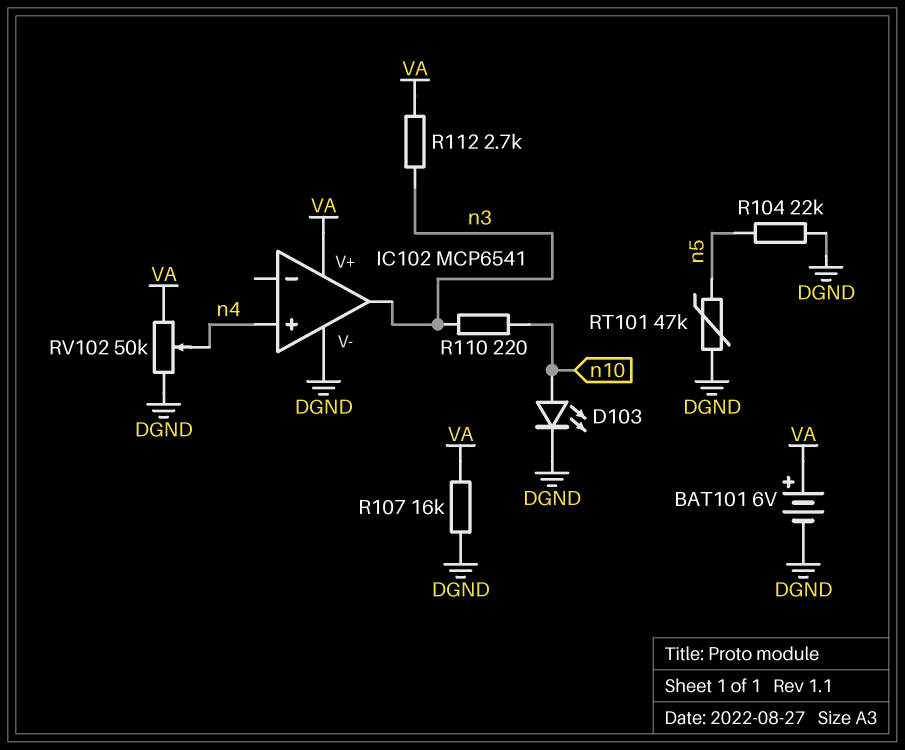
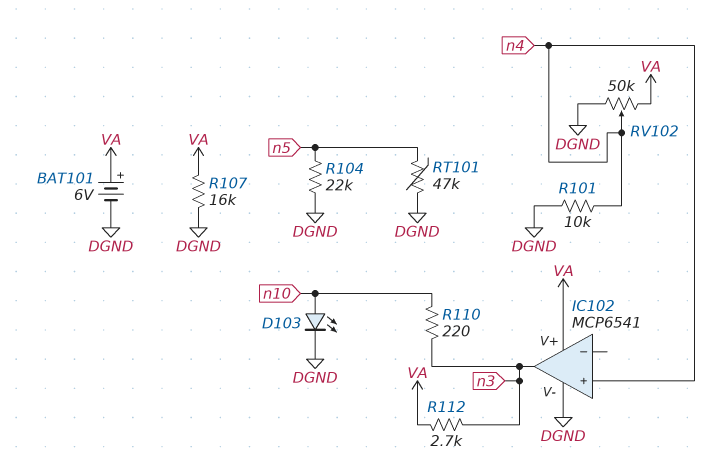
R101: none -> 10k (DGND, n4)

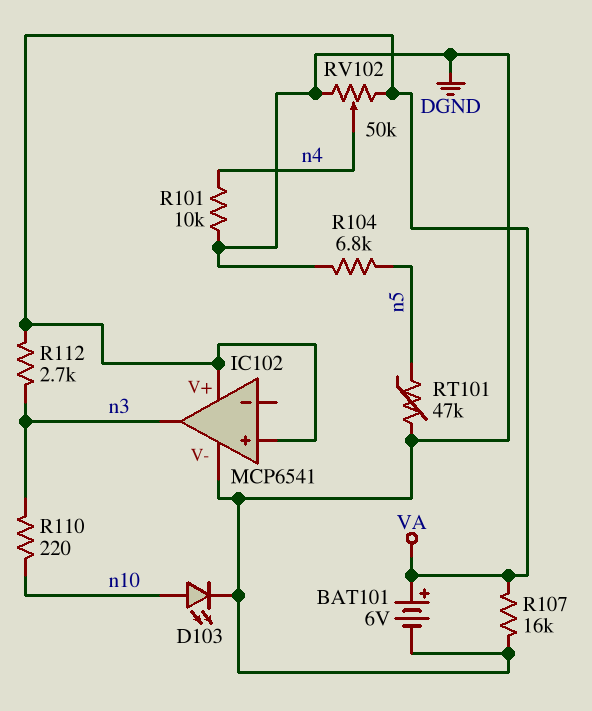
IC102 pin in+: n4 -> VA
R104: 22k (DGND, n5) -> 6.8k (DGND, n5)

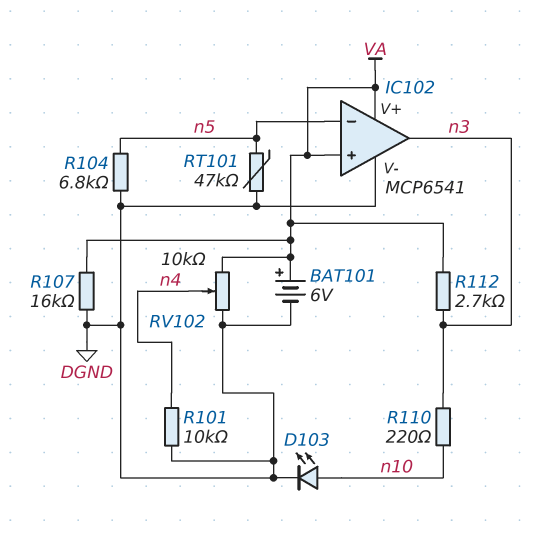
IC102 pin in-: none -> n5
RV102: 50k (DGND, VA, wiper n4) -> 10k (DGND, VA, wiper n4)

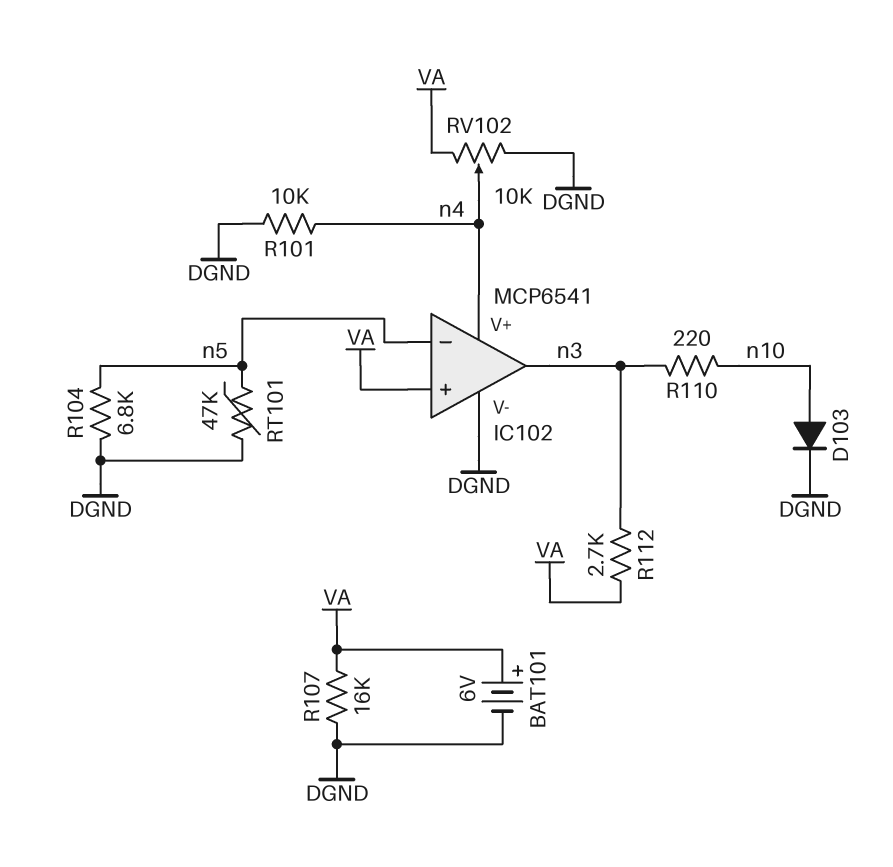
D103: LED (A n10, K DGND) -> diode (A n10, K DGND)
IC102 pin V+: VA -> n4

